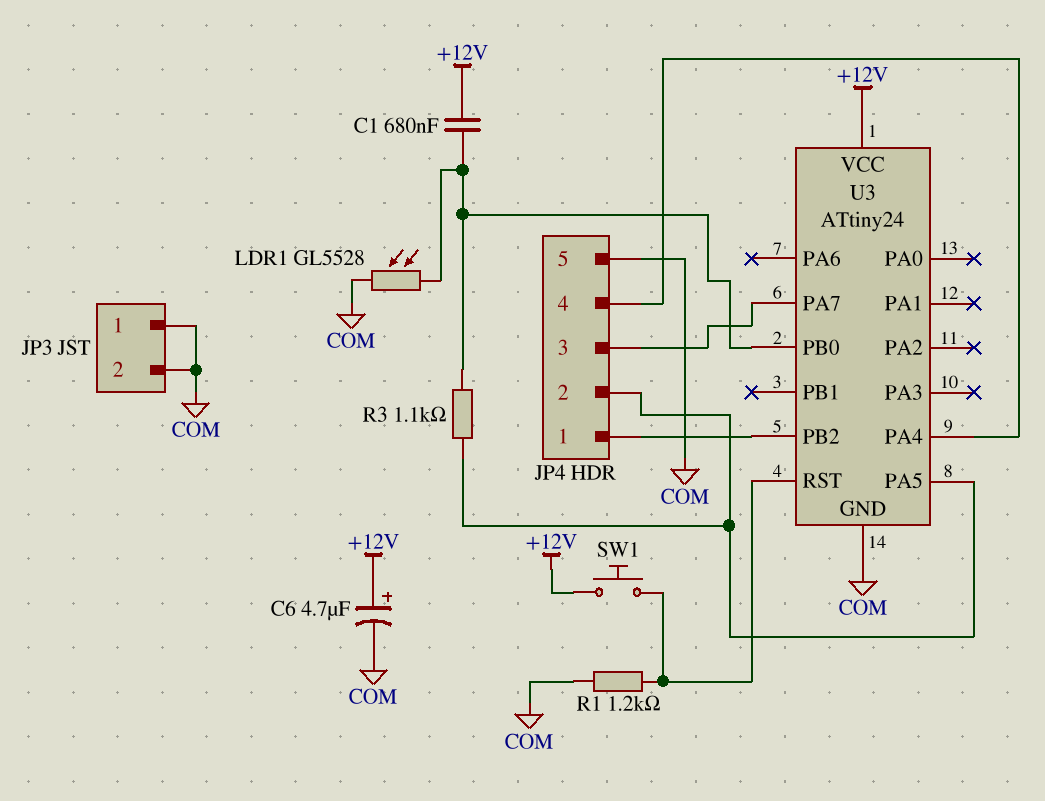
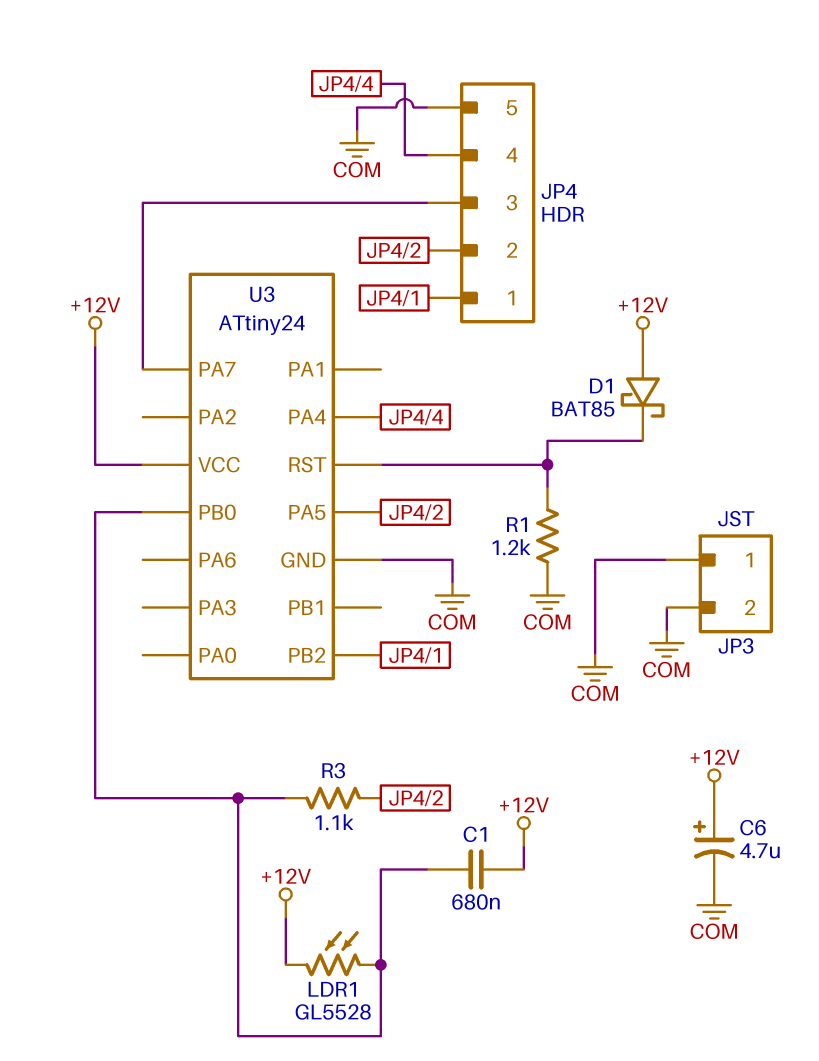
D1: none -> schottky BAT85 (A +12V, K U3/RST)
LDR1: GL5528 (COM, U3/PB0) -> GL5528 (+12V, U3/PB0)
SW1: button (+12V, U3/RST) -> none

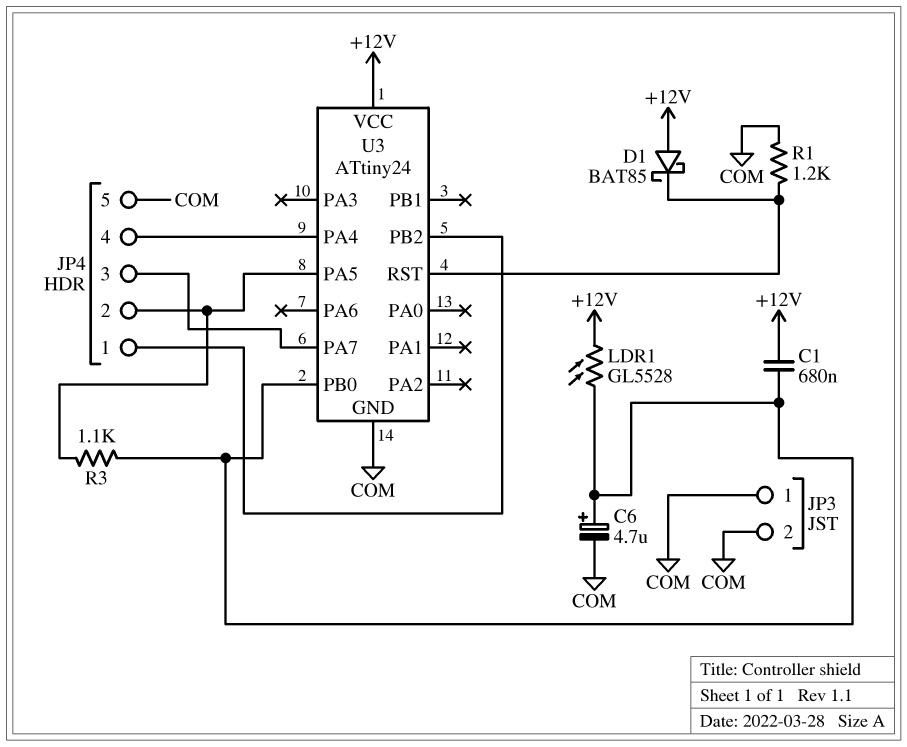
C6: 4.7uF (plus +12V, minus COM) -> 4.7uF (plus U3/PB0, minus COM)

